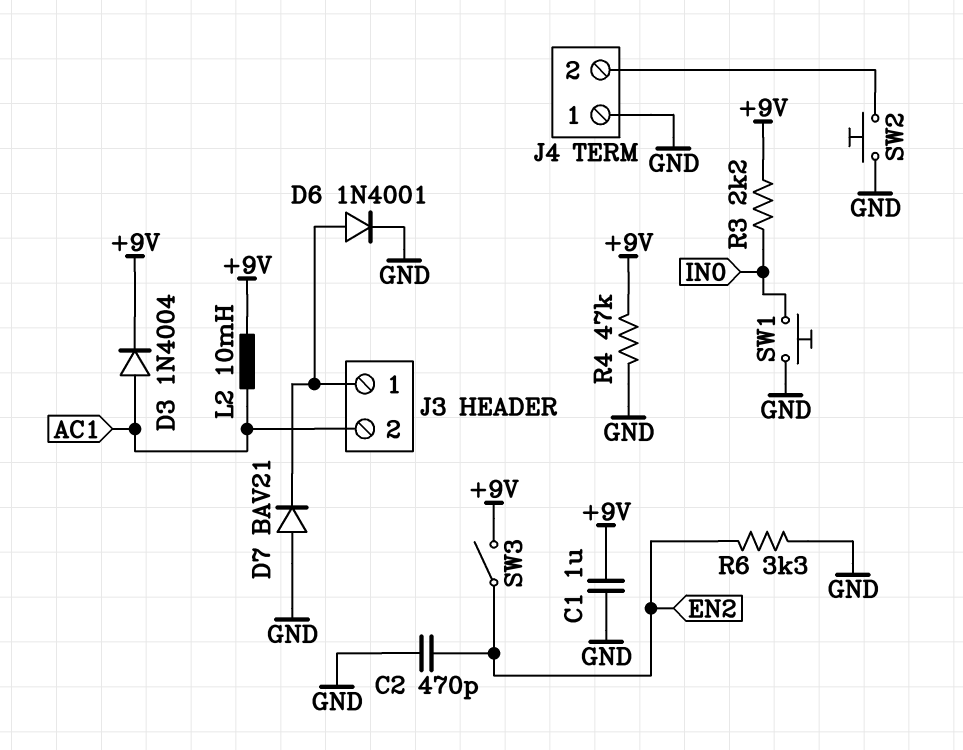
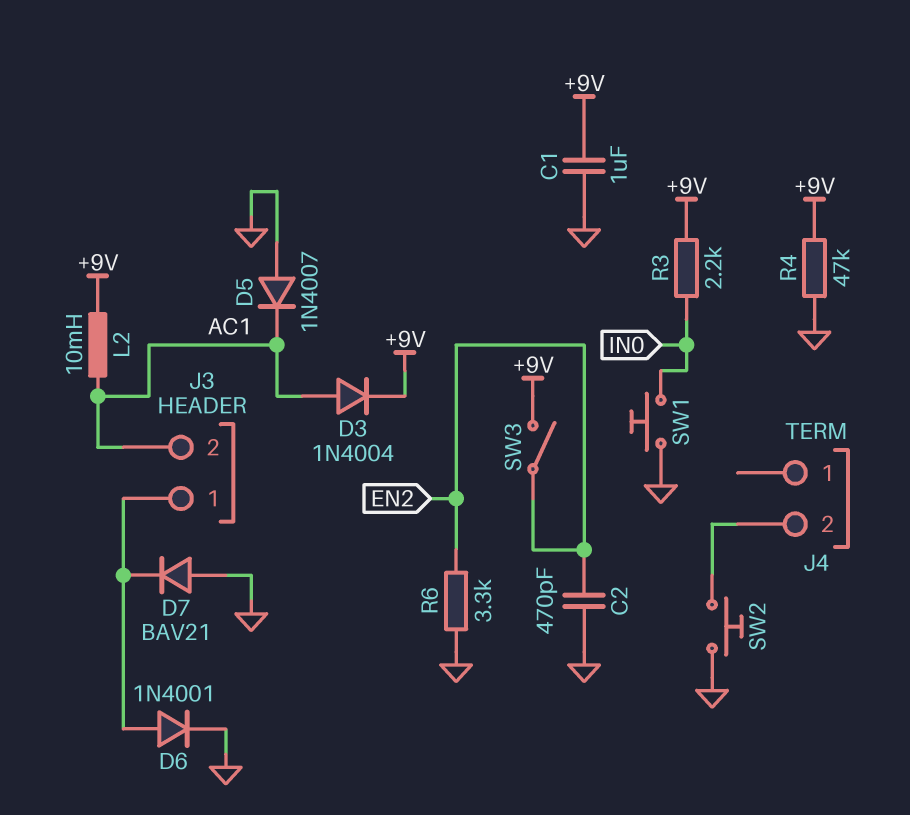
D5: none -> diode 1N4007 (A GND, K AC1)
J4 pin 1: GND -> none

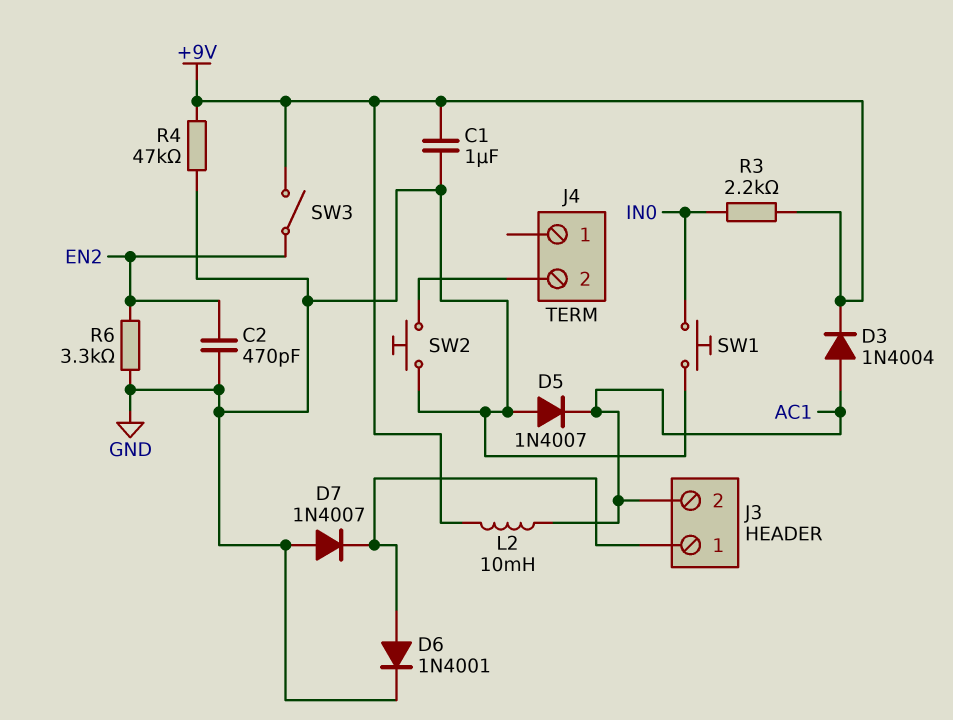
D7: diode BAV21 (A GND, K J3/1) -> diode 1N4007 (A GND, K J3/1)

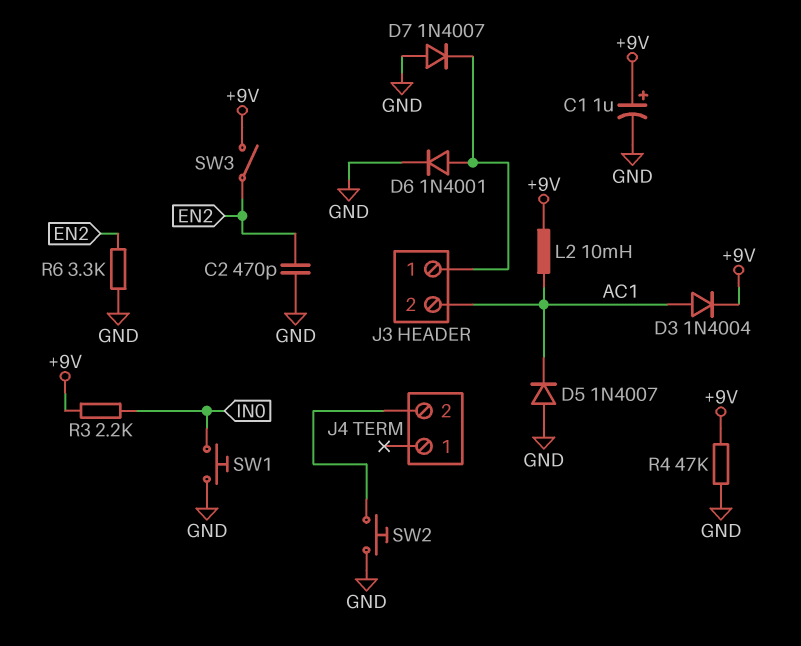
C1: 1uF (+9V, GND) -> 1uF (plus +9V, minus GND)

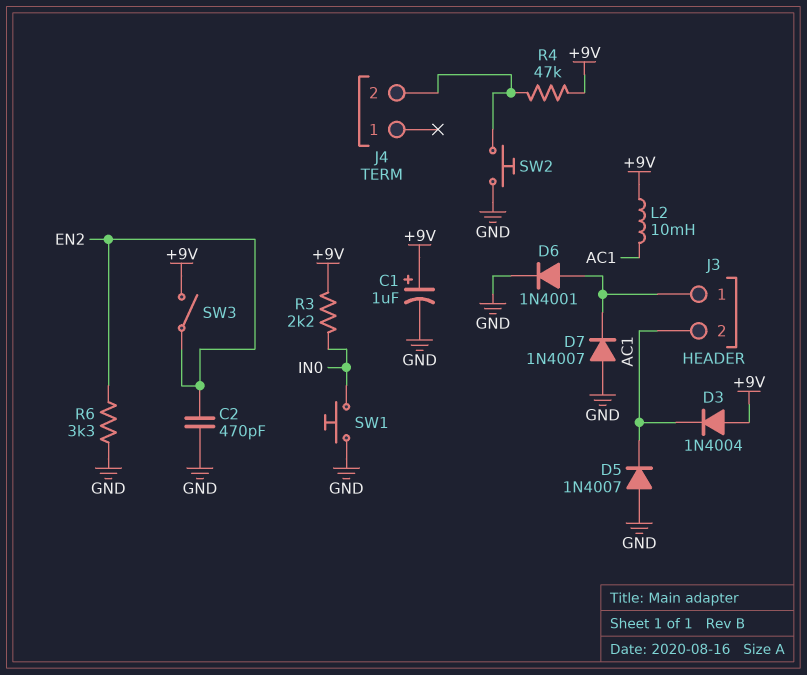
D3: diode 1N4004 (A AC1, K +9V) -> diode 1N4004 (A +9V, K AC1)
R4: 47k (+9V, GND) -> 47k (+9V, J4/2)

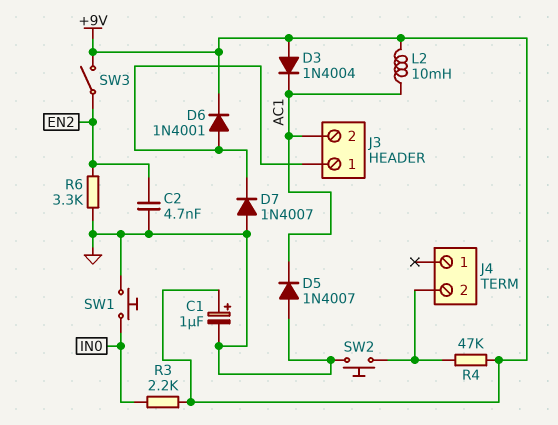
C2: 470pF (EN2, GND) -> 4.7nF (EN2, GND)
D6: diode 1N4001 (A J3/1, K GND) -> diode 1N4001 (A J3/1, K +9V)

